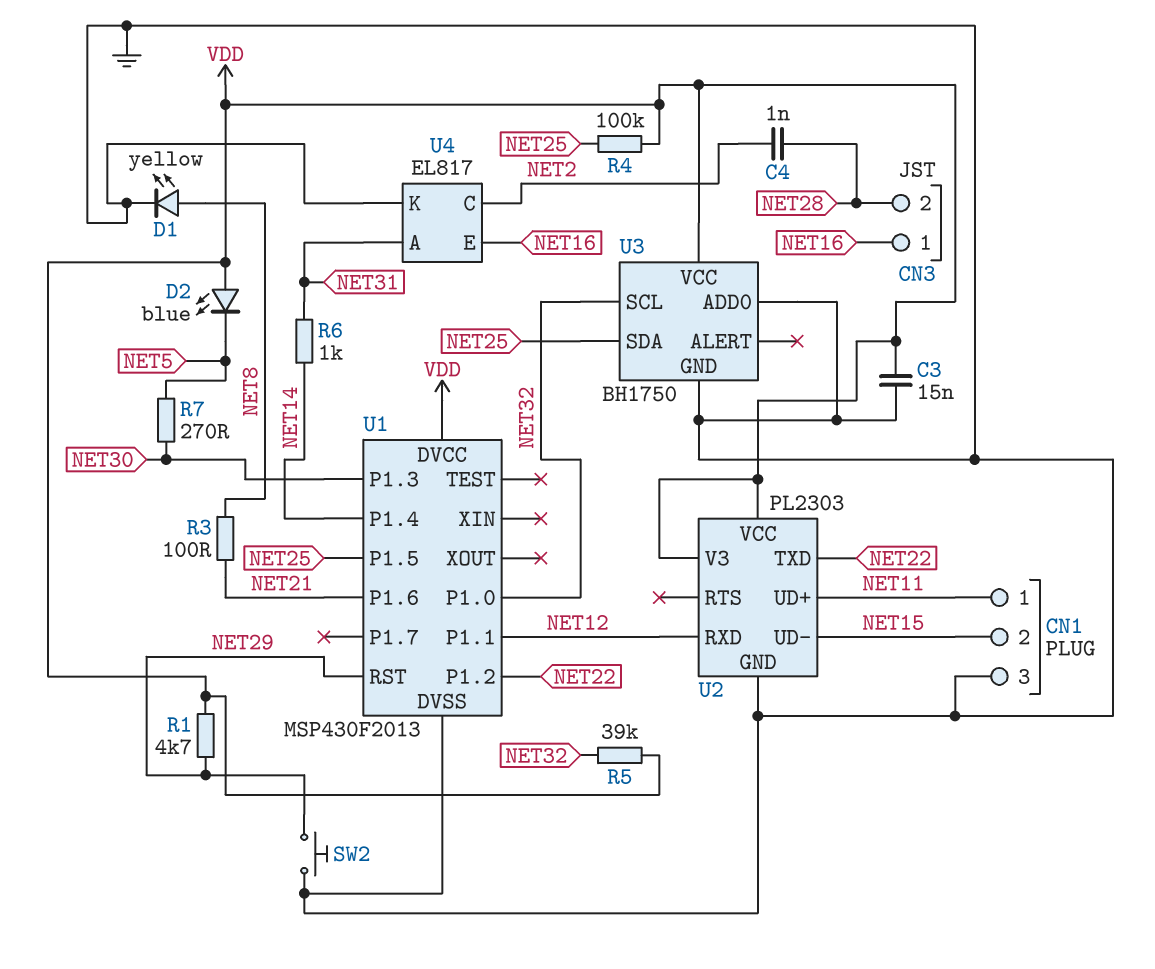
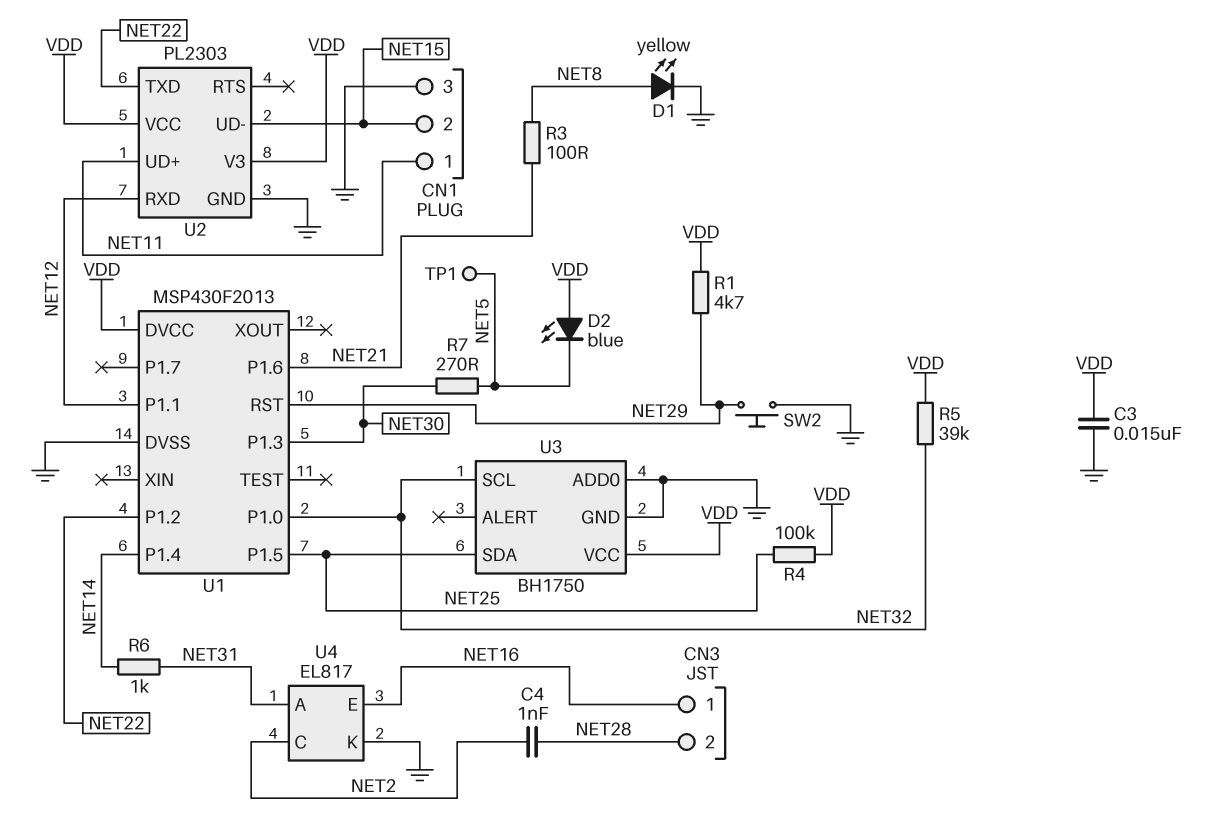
TP1: none -> test point (NET5)

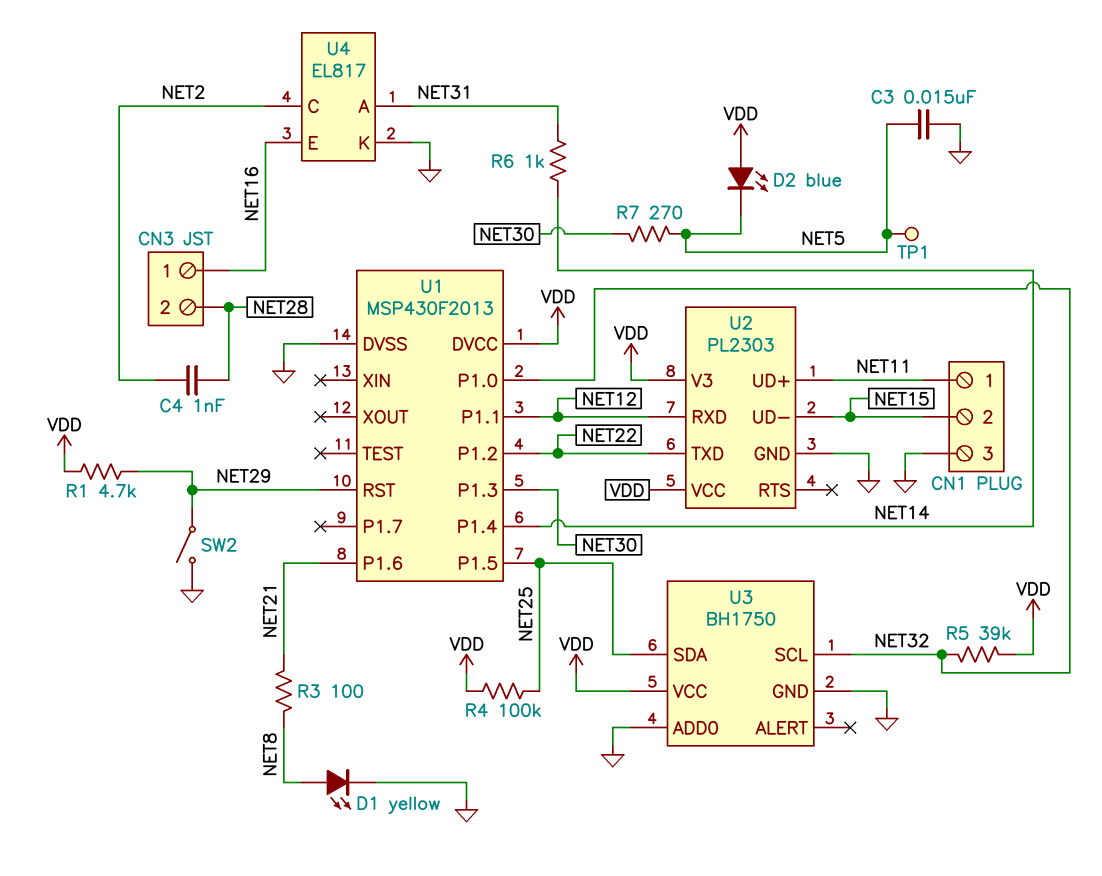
C3: 15nF (GND, VDD) -> 15nF (GND, NET5)
SW2: button (GND, NET29) -> switch (GND, NET29)

